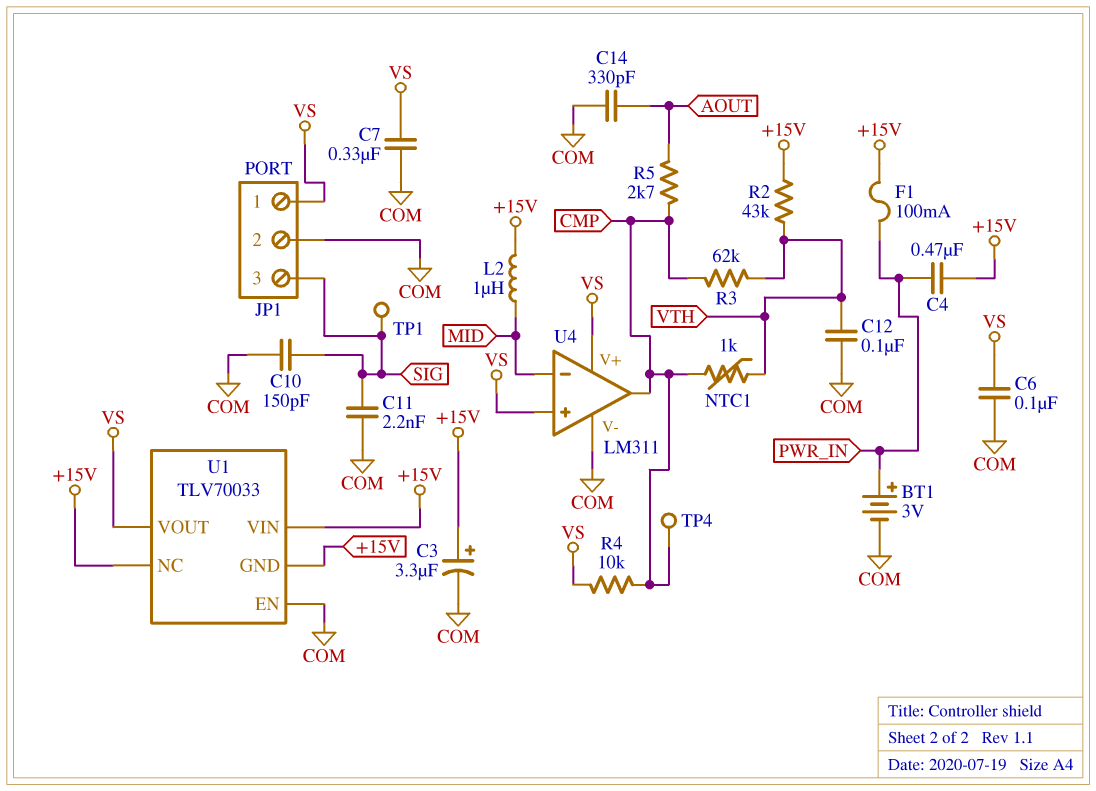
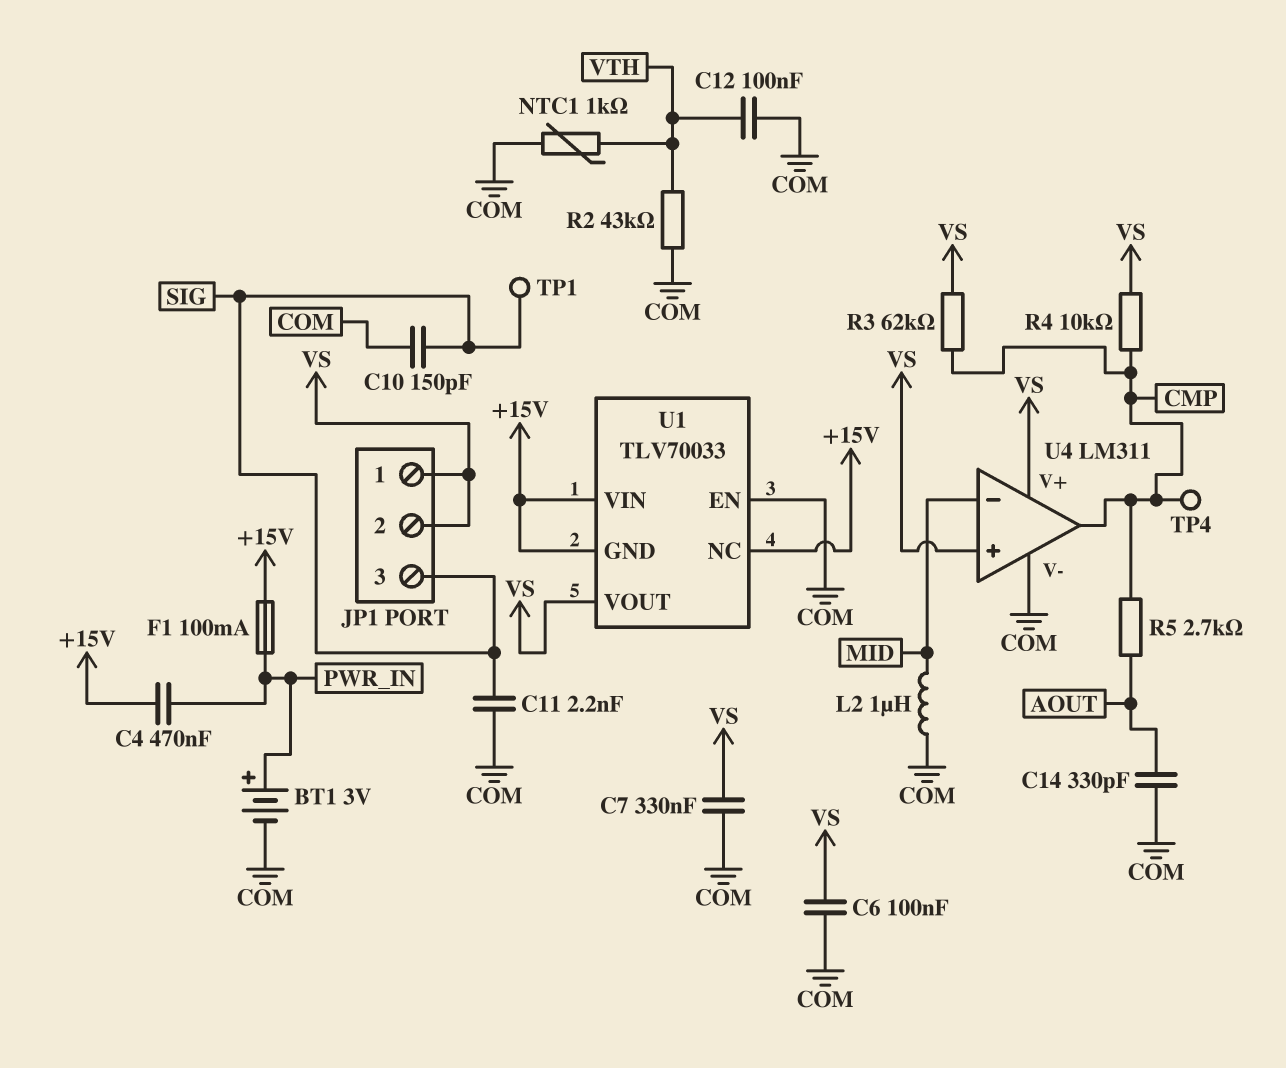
C3: 3.3uF (plus +15V, minus COM) -> none
JP1 pin 2: COM -> VS
L2: 1uH (+15V, MID) -> 1uH (COM, MID)
NTC1: 1k (CMP, VTH) -> 1k (COM, VTH)
R2: 43k (+15V, VTH) -> 43k (COM, VTH)
R3: 62k (CMP, VTH) -> 62k (CMP, VS)

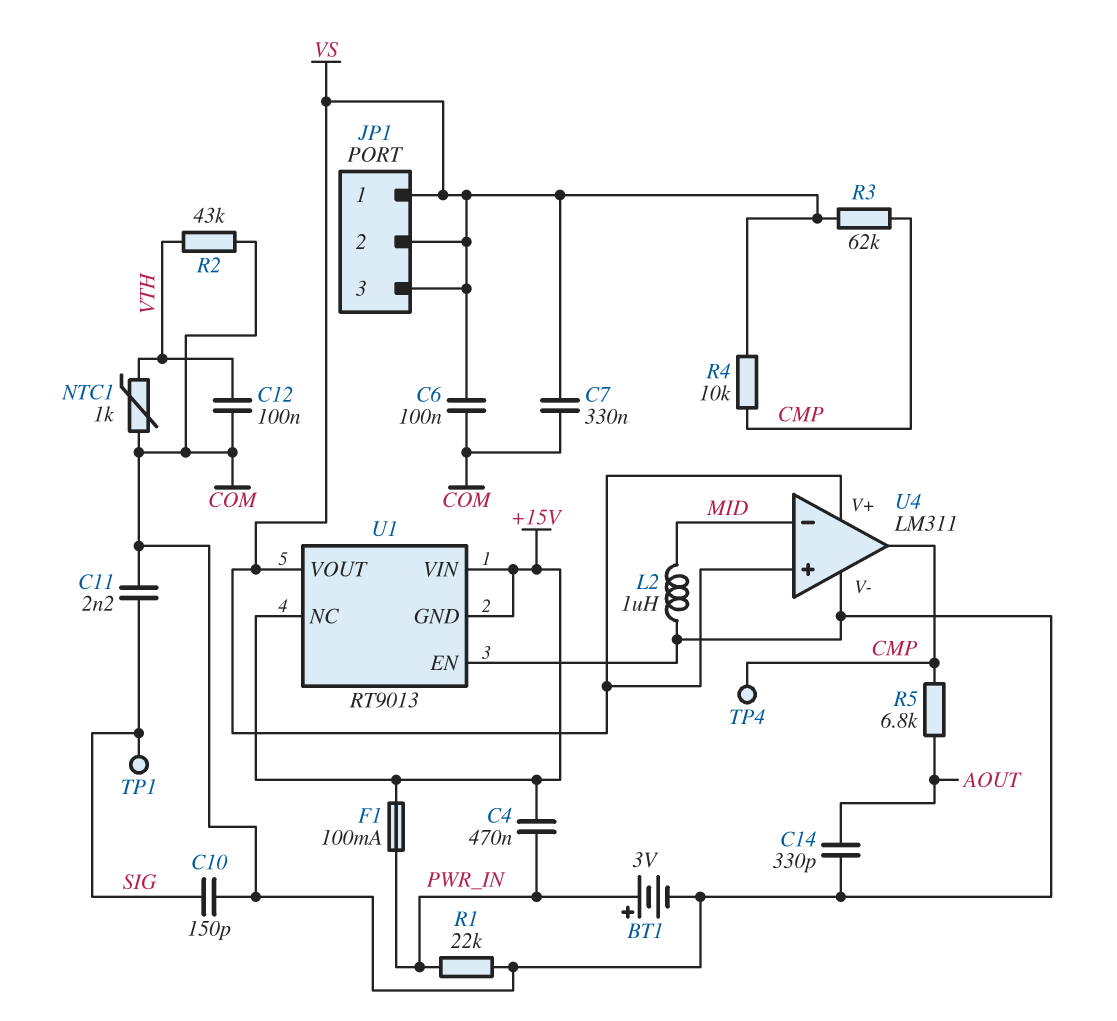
JP1 pin 3: SIG -> VS
R1: none -> 22k (COM, PWR_IN)
R5: 2.7k (AOUT, CMP) -> 6.8k (AOUT, CMP)
U1: TLV70033 -> RT9013

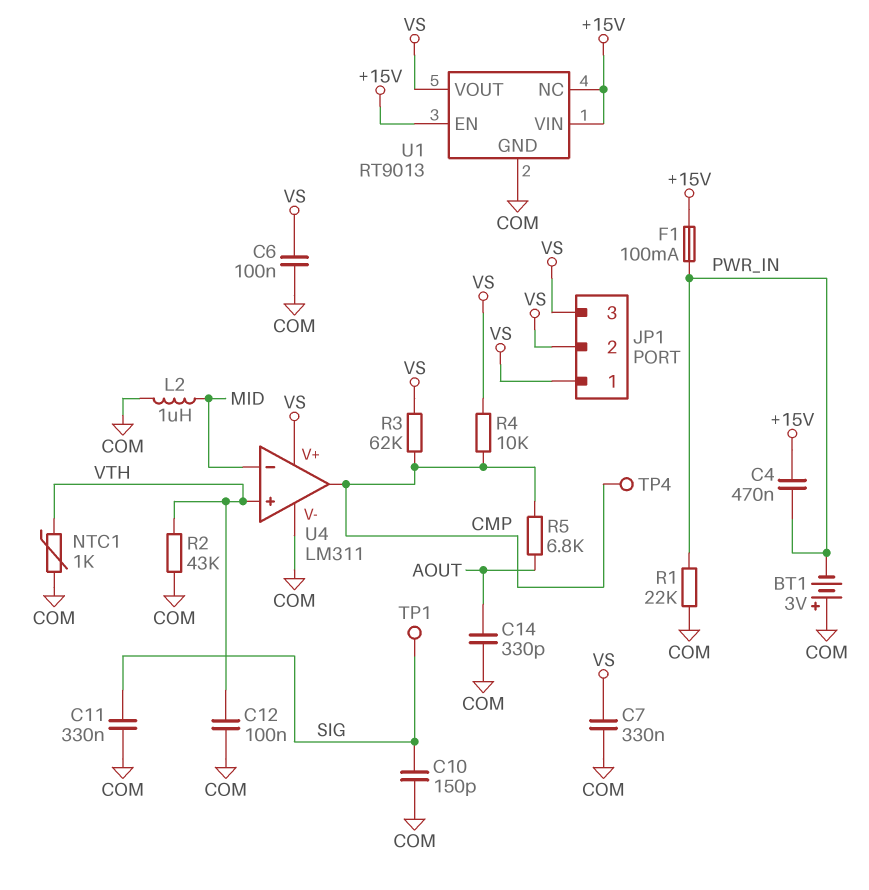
BT1: 3V (plus PWR_IN, minus COM) -> 3V (plus COM, minus PWR_IN)
C11: 2.2nF (COM, SIG) -> 330nF (COM, SIG)
U1 pin EN: COM -> +15V
U1 pin GND: +15V -> COM
U4 pin in+: VS -> VTH

